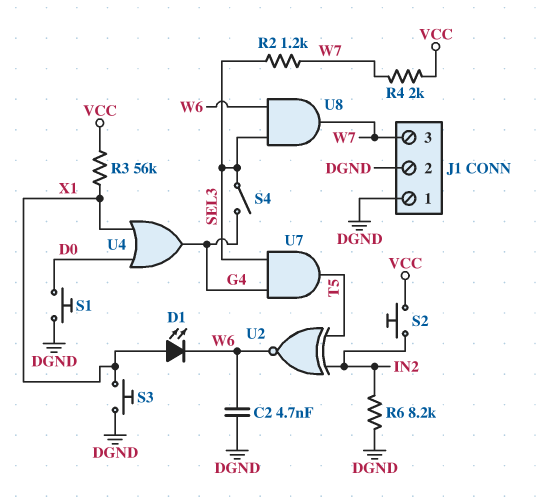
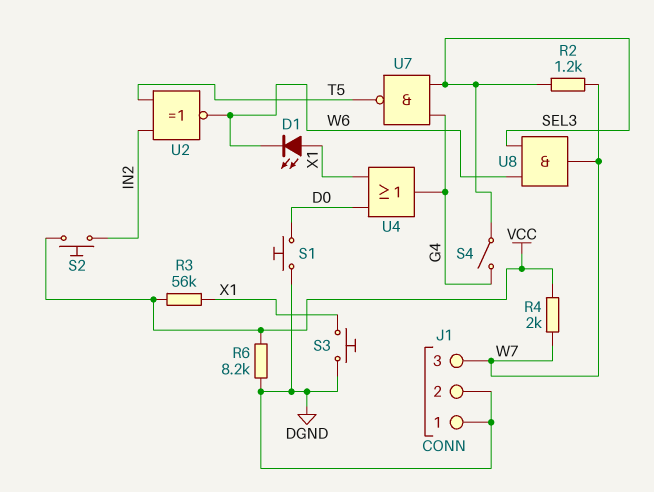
C2: 4.7nF (DGND, W6) -> none
R6: 8.2k (DGND, IN2) -> 8.2k (DGND, VCC)
U7: AND (in G4, in SEL3, out T5) -> NAND (in G4, in SEL3, out T5)

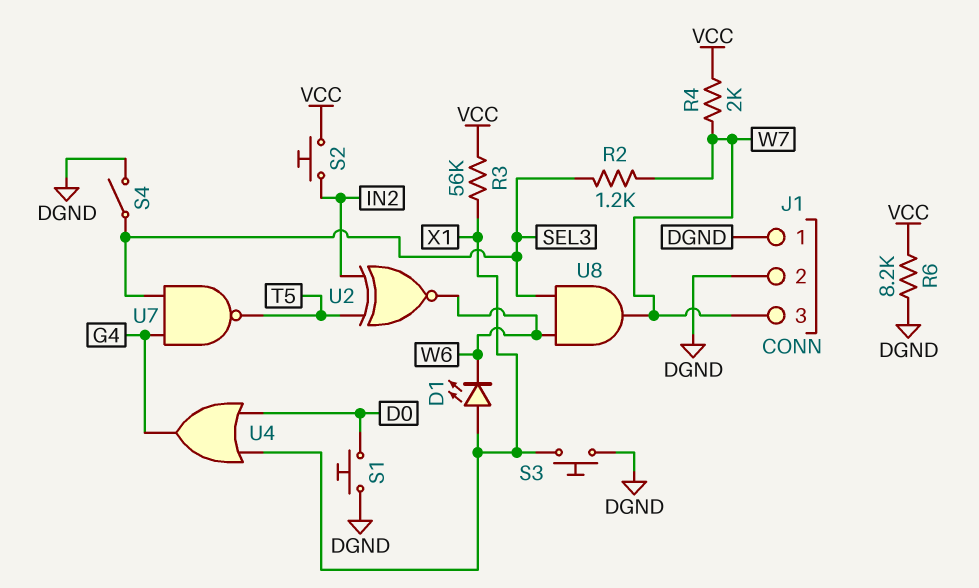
S4: switch (G4, SEL3) -> switch (DGND, SEL3)

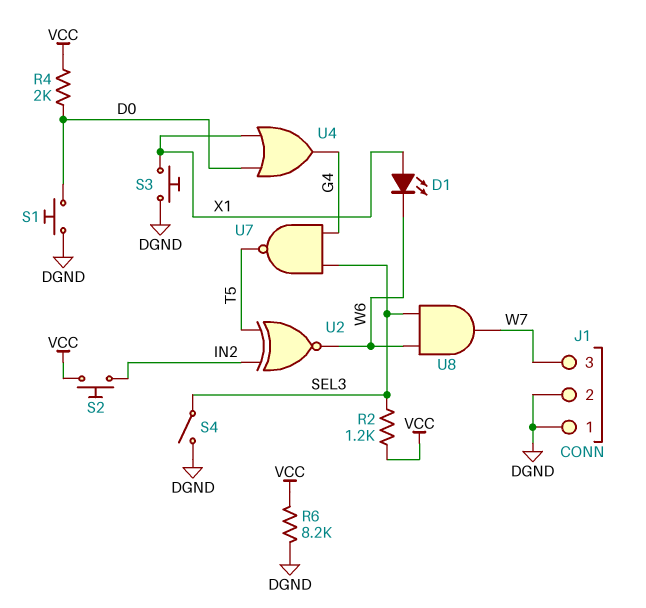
R2: 1.2k (SEL3, W7) -> 1.2k (SEL3, VCC)
R3: 56k (VCC, X1) -> none
R4: 2k (VCC, W7) -> 2k (D0, VCC)

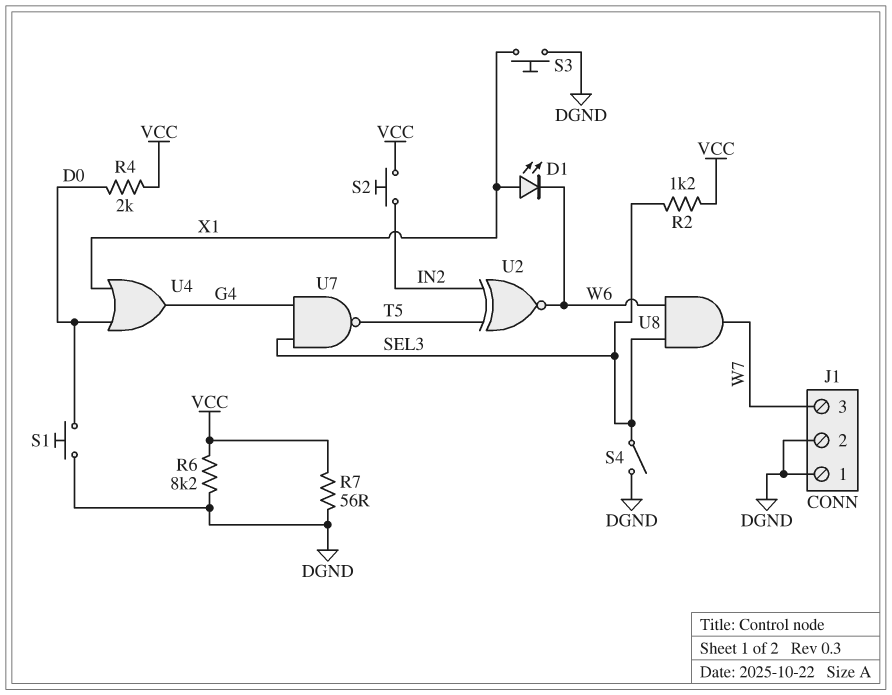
R7: none -> 56 (DGND, VCC)

